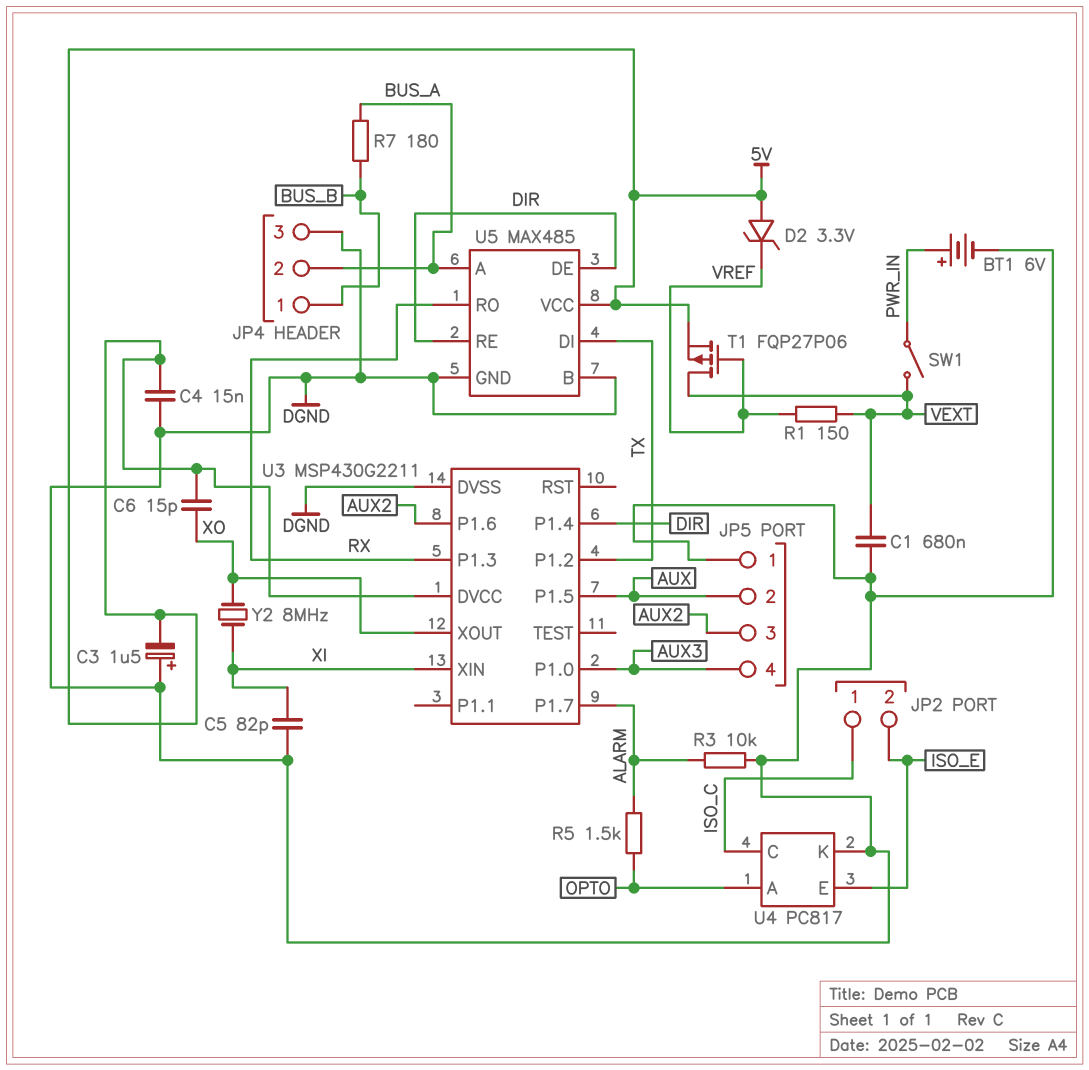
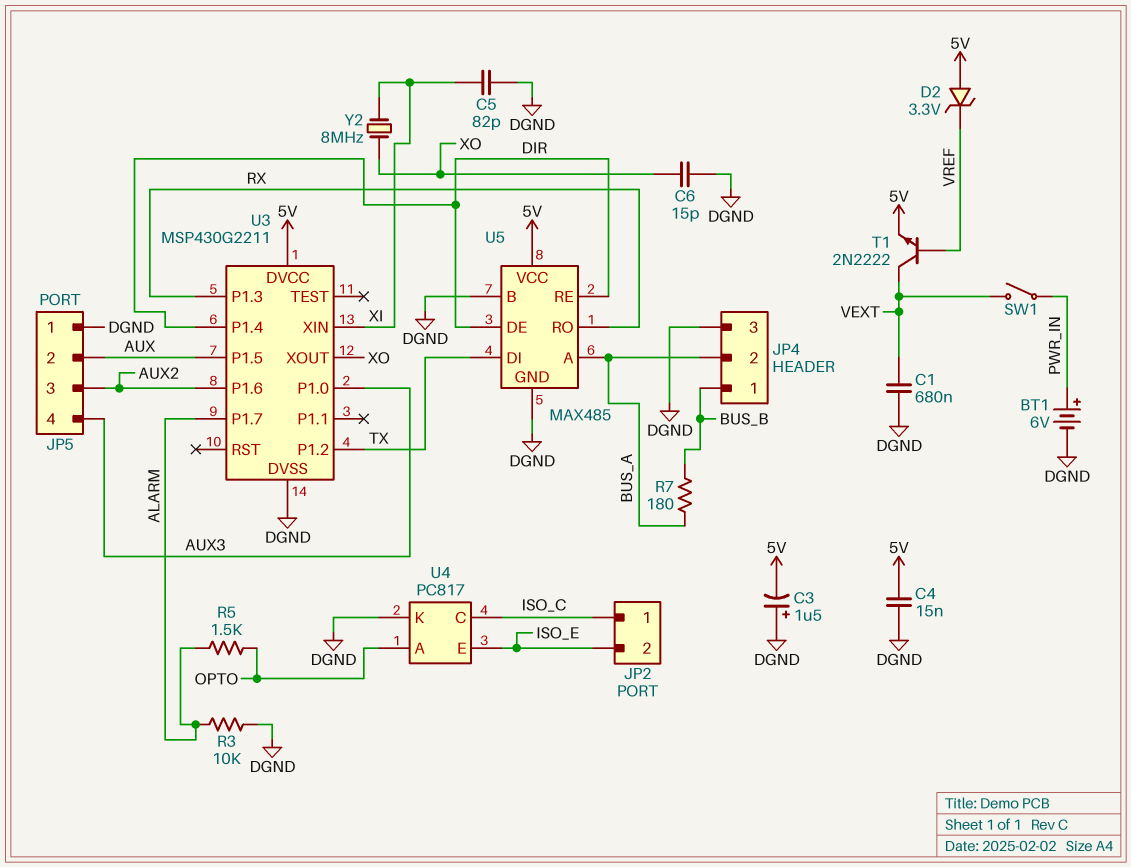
C6: 15pF (5V, XO) -> 15pF (DGND, XO)
R1: 150 (VEXT, VREF) -> none
T1: PMOS FQP27P06 (G VREF, D VEXT, S 5V) -> NPN 2N2222 (B VREF, C VEXT, E 5V)

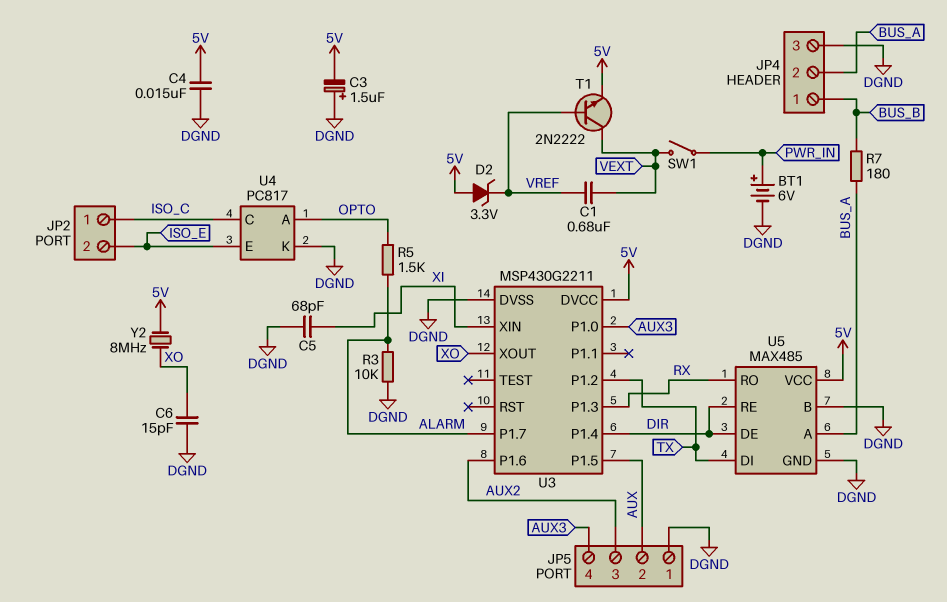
C1: 680nF (DGND, VEXT) -> 680nF (VEXT, VREF)
C5: 82pF (DGND, XI) -> 68pF (DGND, XI)
Y2: 8MHz (XI, XO) -> 8MHz (5V, XO)

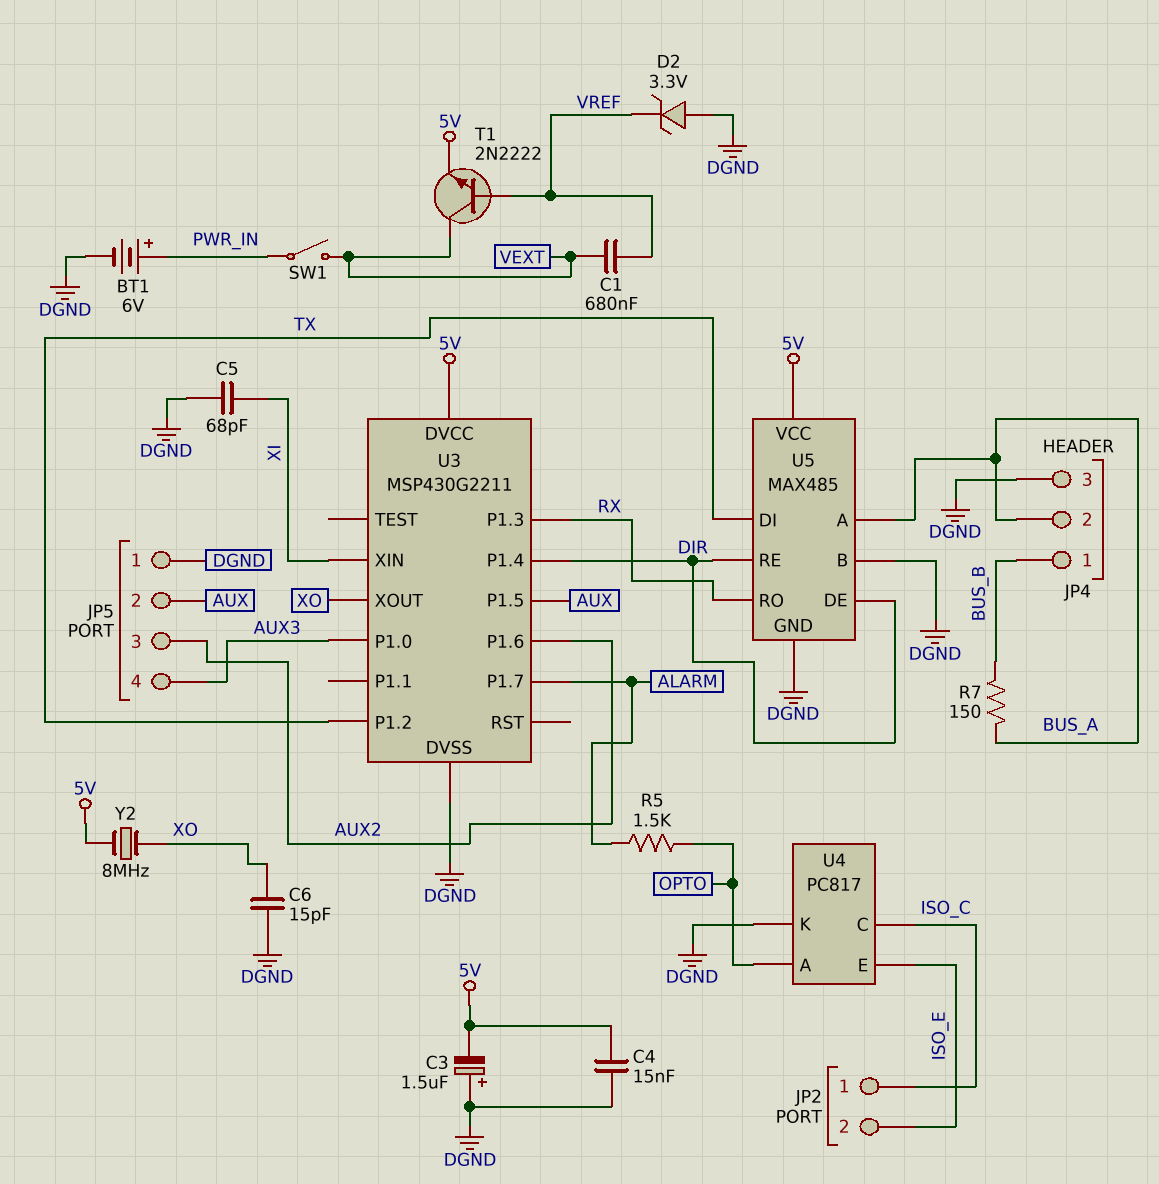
D2: zener 3.3V (A 5V, K VREF) -> zener 3.3V (A DGND, K VREF)
R3: 10k (ALARM, DGND) -> none
R7: 180 (BUS_A, BUS_B) -> 150 (BUS_A, BUS_B)

